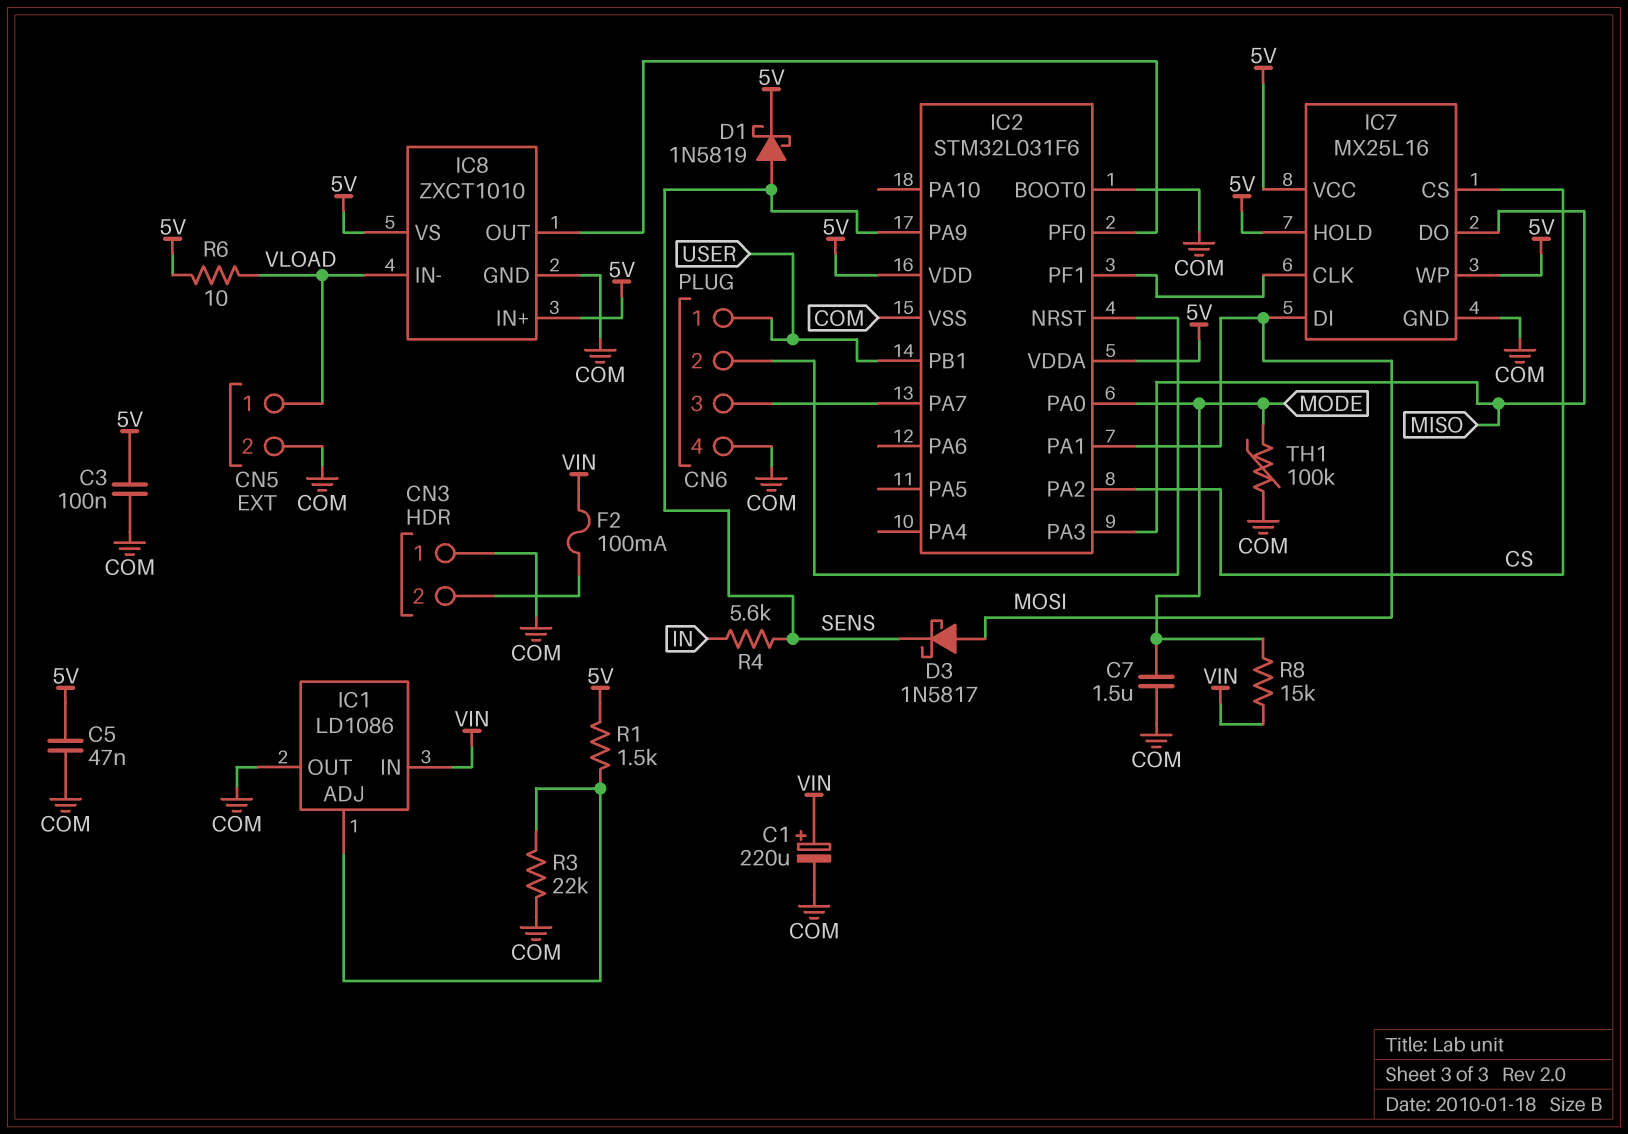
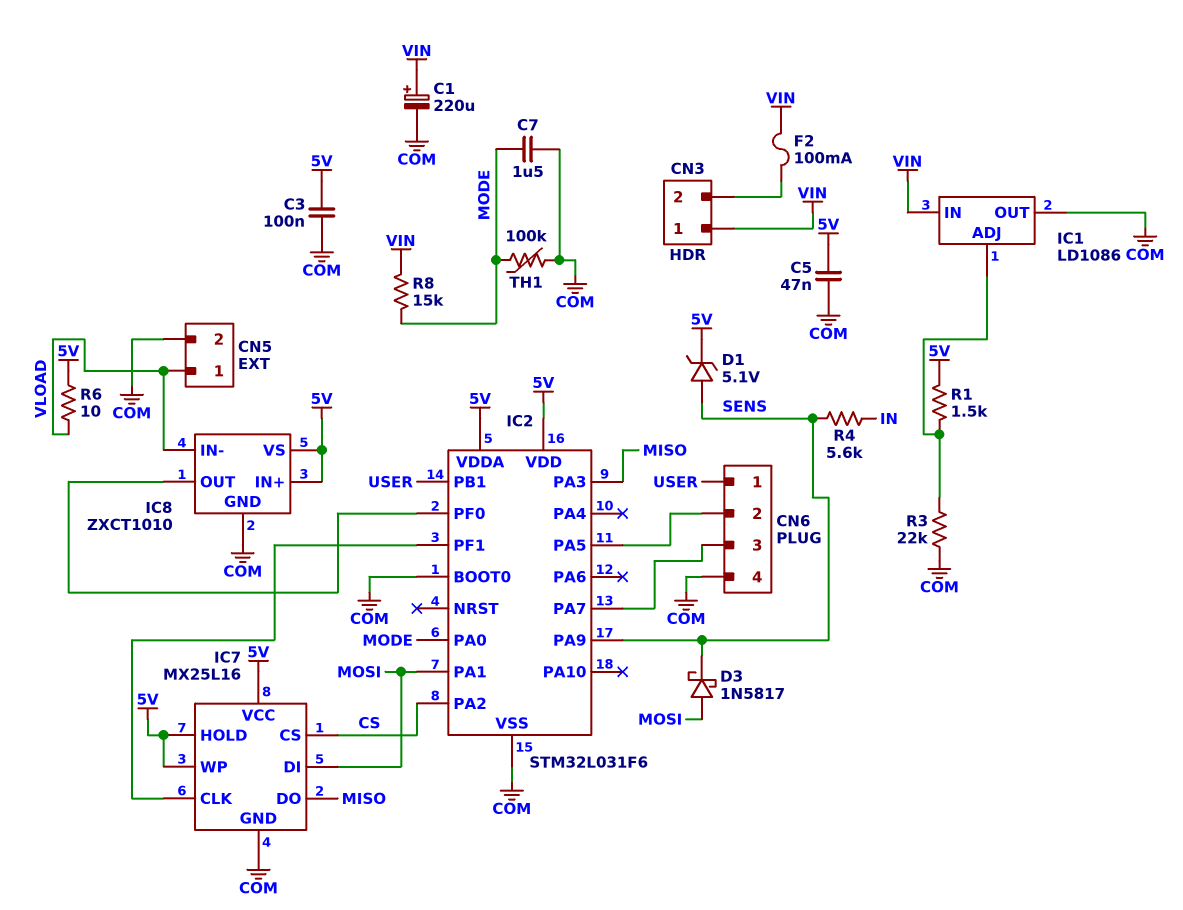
CN3 pin 1: COM -> VIN
D1: schottky 1N5819 (A SENS, K 5V) -> zener 5.1V (A SENS, K 5V)
IC2 pin NRST: CN6/2 -> none
IC2 pin PA5: none -> CN6/2

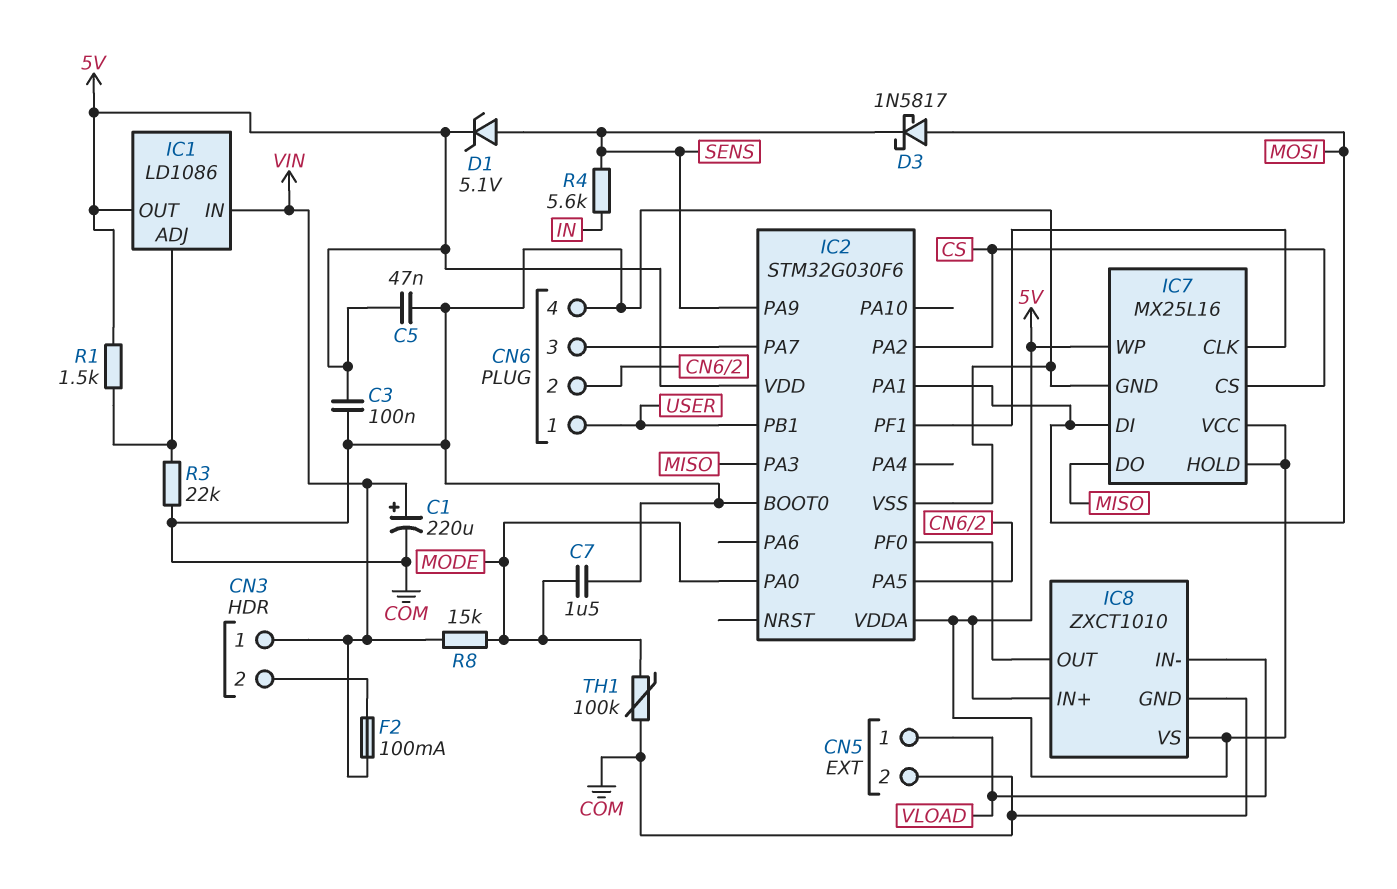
IC1 pin OUT: COM -> 5V
IC2: STM32L031F6 -> STM32G030F6
R6: 10 (5V, VLOAD) -> none

